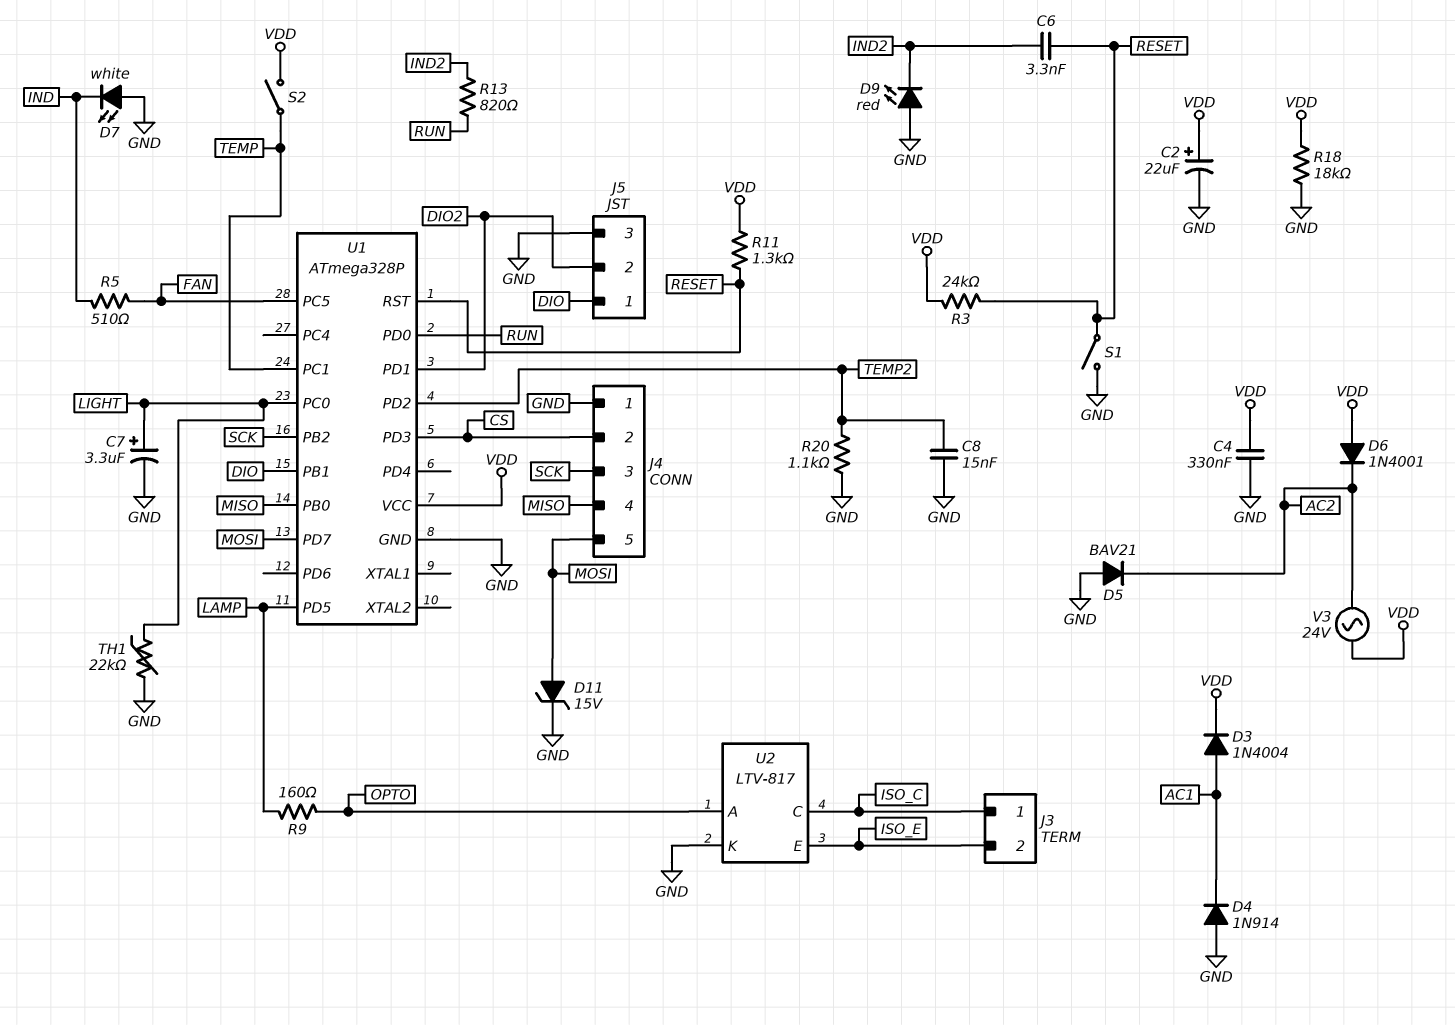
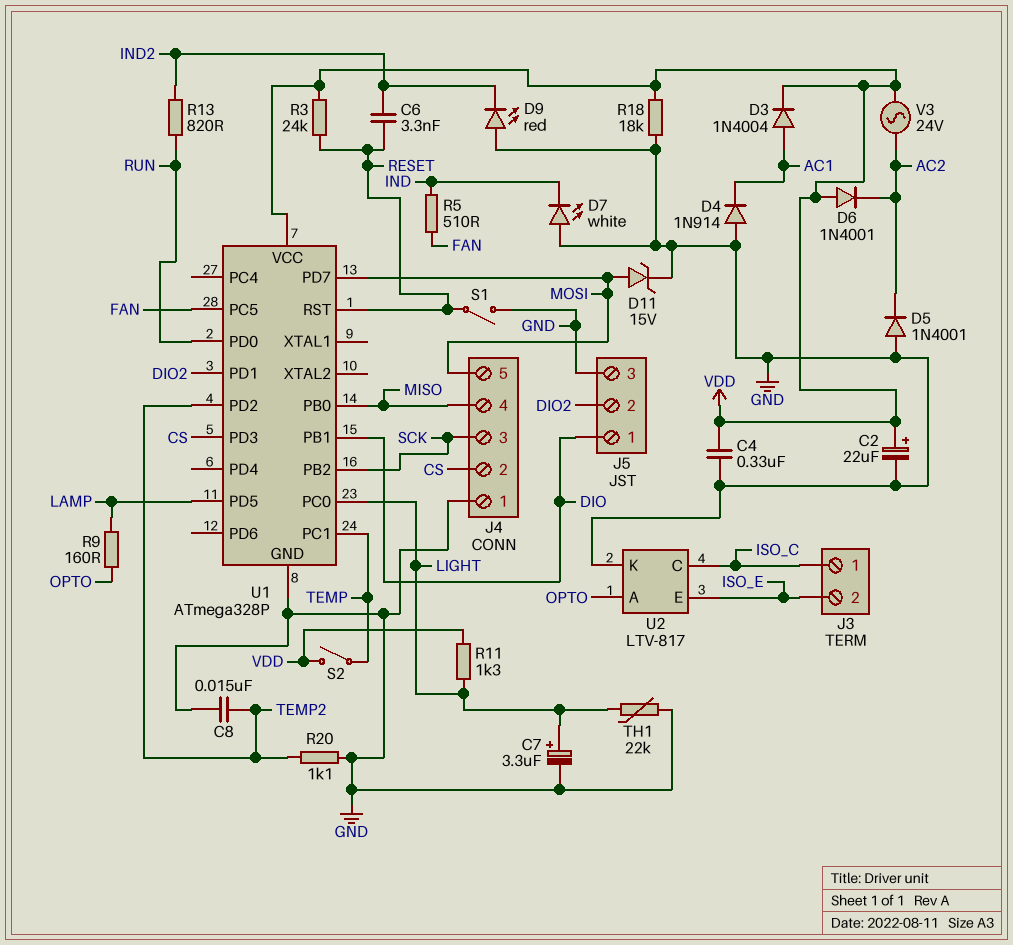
D5: diode BAV21 (A GND, K AC2) -> diode 1N4001 (A GND, K AC2)
R11: 1.3k (RESET, VDD) -> 1.3k (LIGHT, VDD)

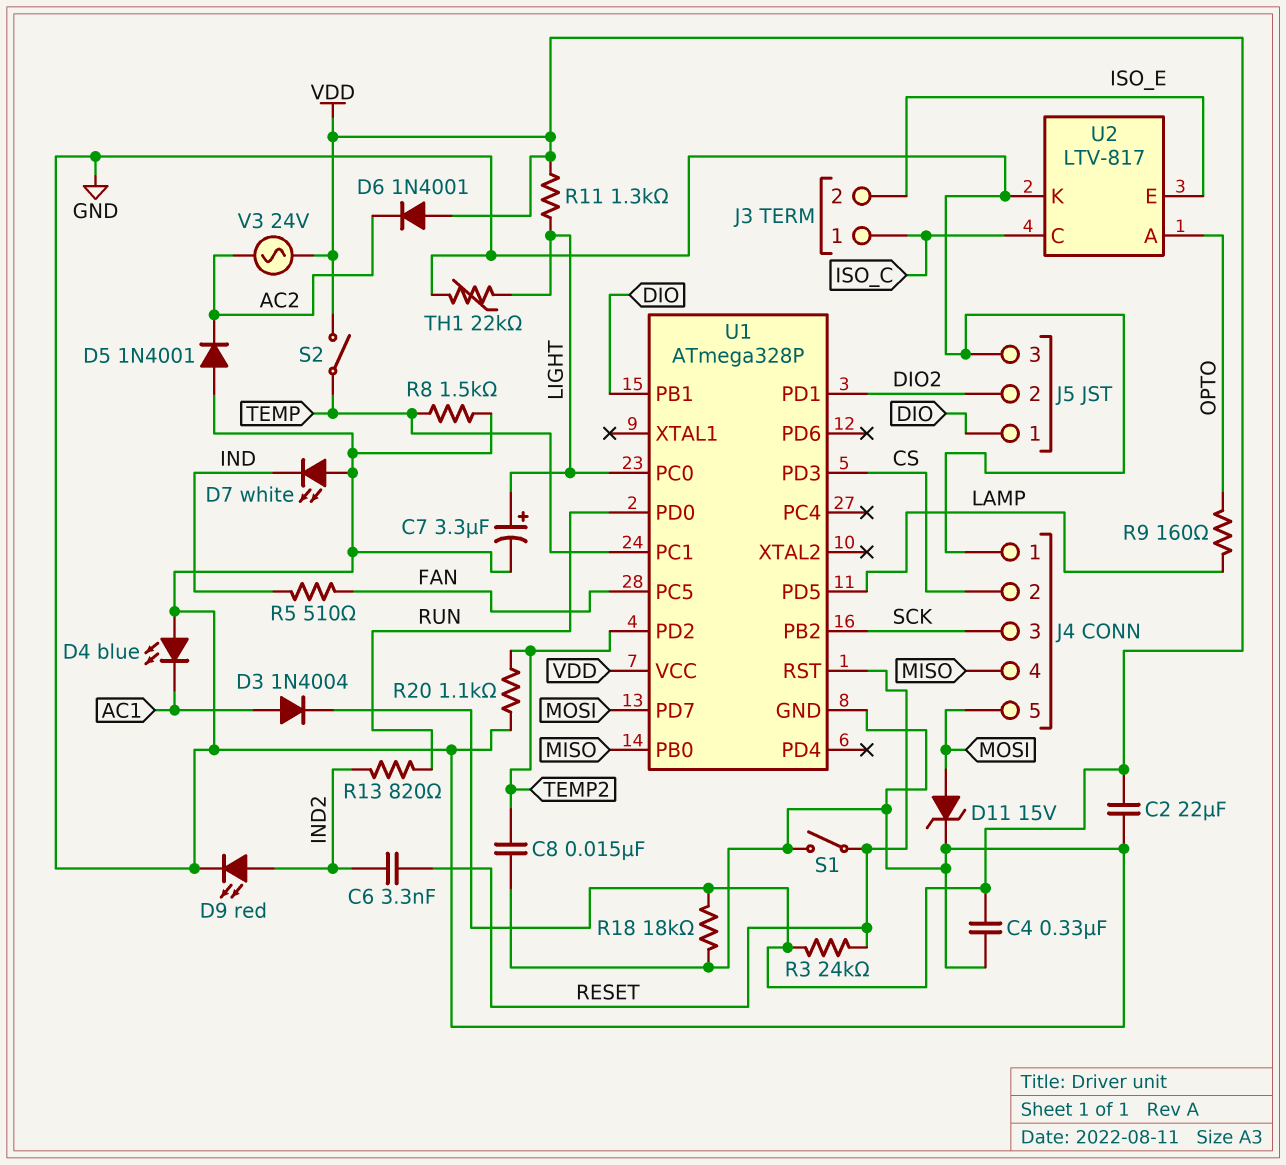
C2: 22uF (plus VDD, minus GND) -> 22uF (GND, VDD)
D4: diode 1N914 (A GND, K AC1) -> LED blue (A GND, K AC1)
D9: LED red (A GND, K IND2) -> LED red (A IND2, K GND)
R8: none -> 1.5k (GND, TEMP)

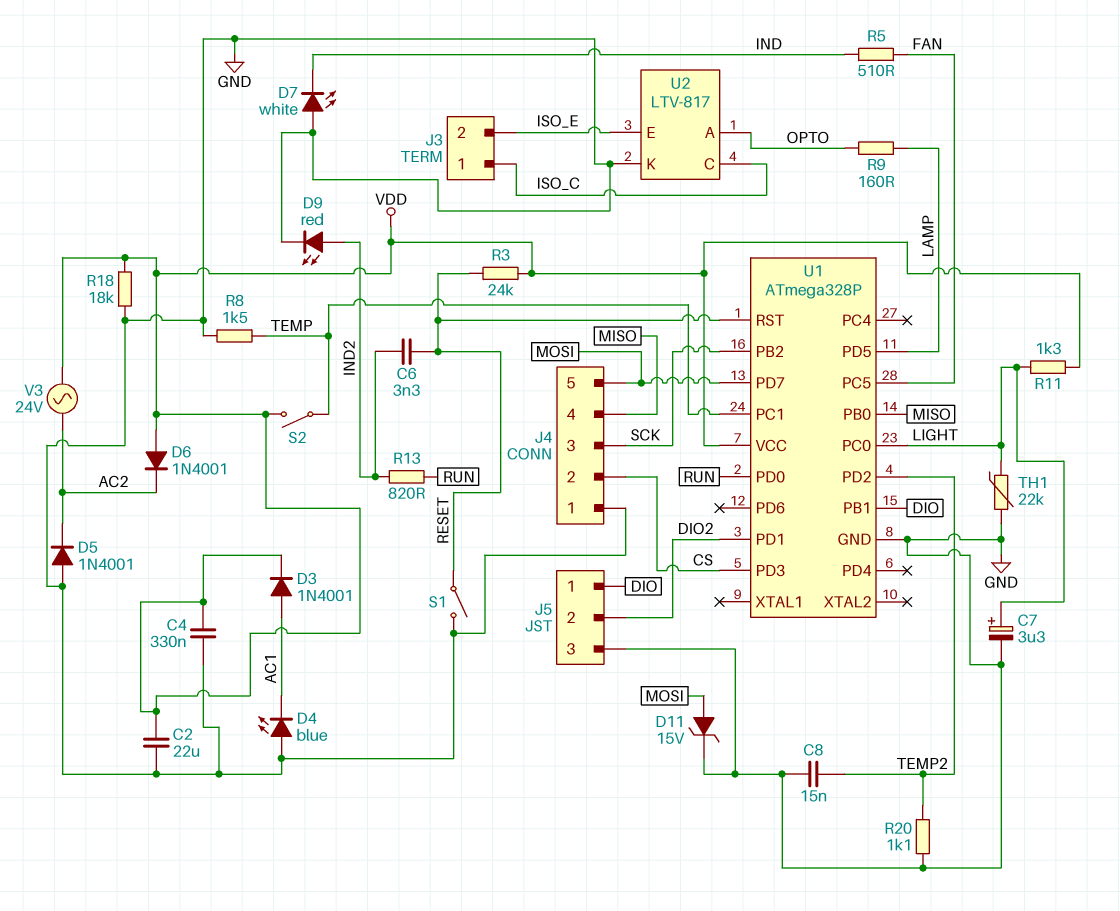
D3: diode 1N4004 (A AC1, K VDD) -> diode 1N4001 (A AC1, K VDD)

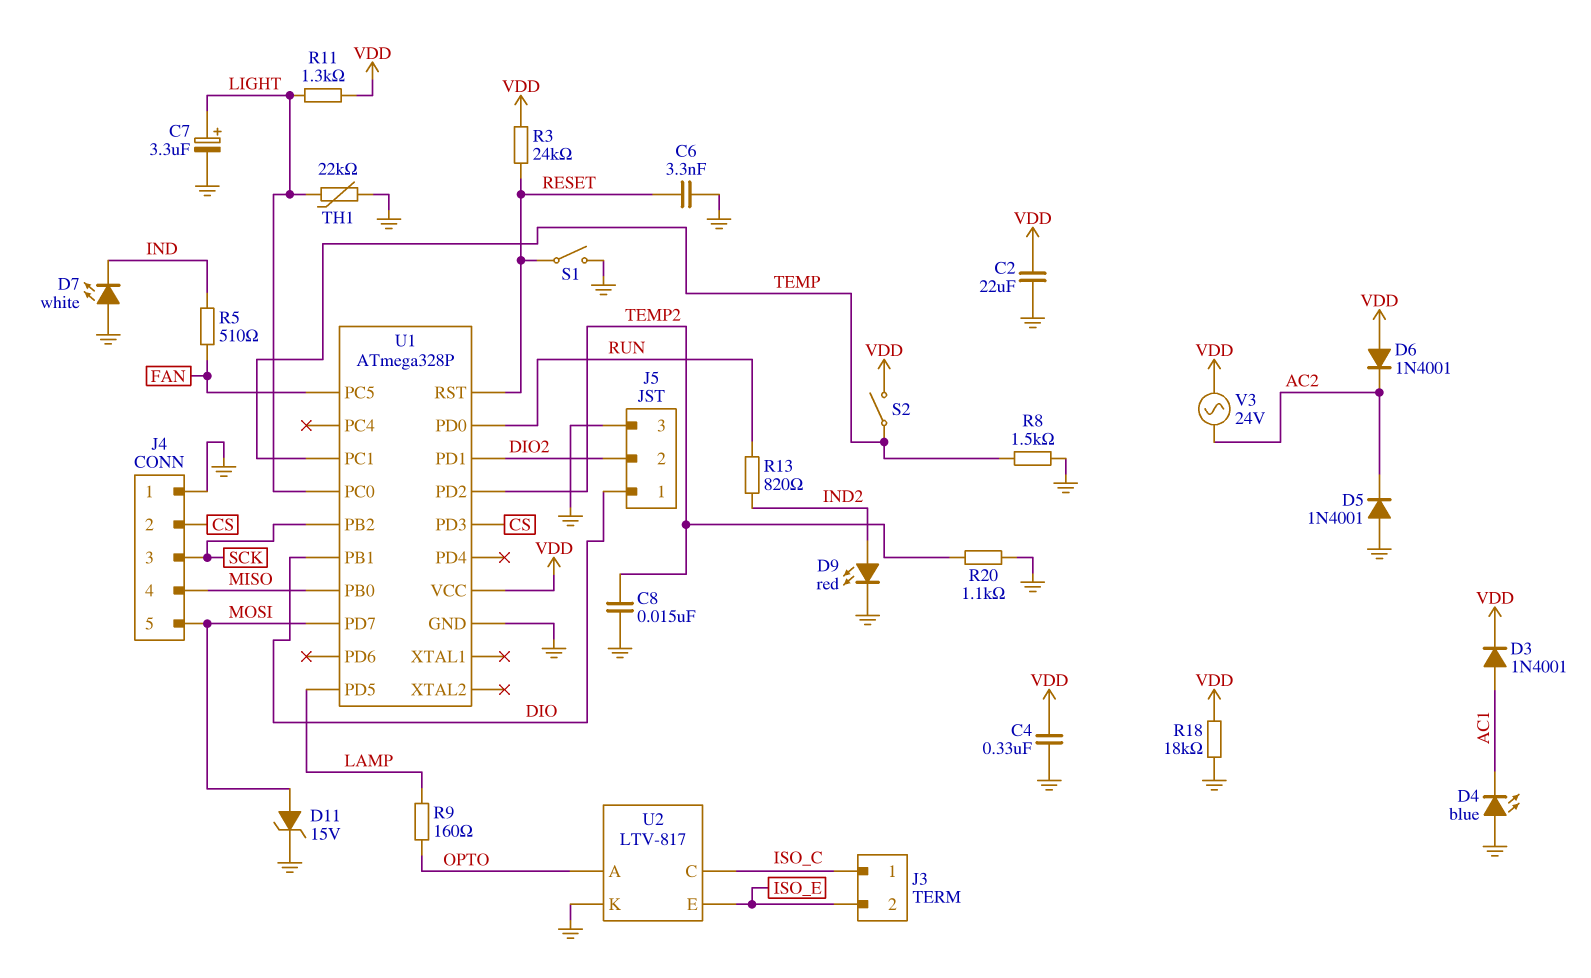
C6: 3.3nF (IND2, RESET) -> 3.3nF (GND, RESET)

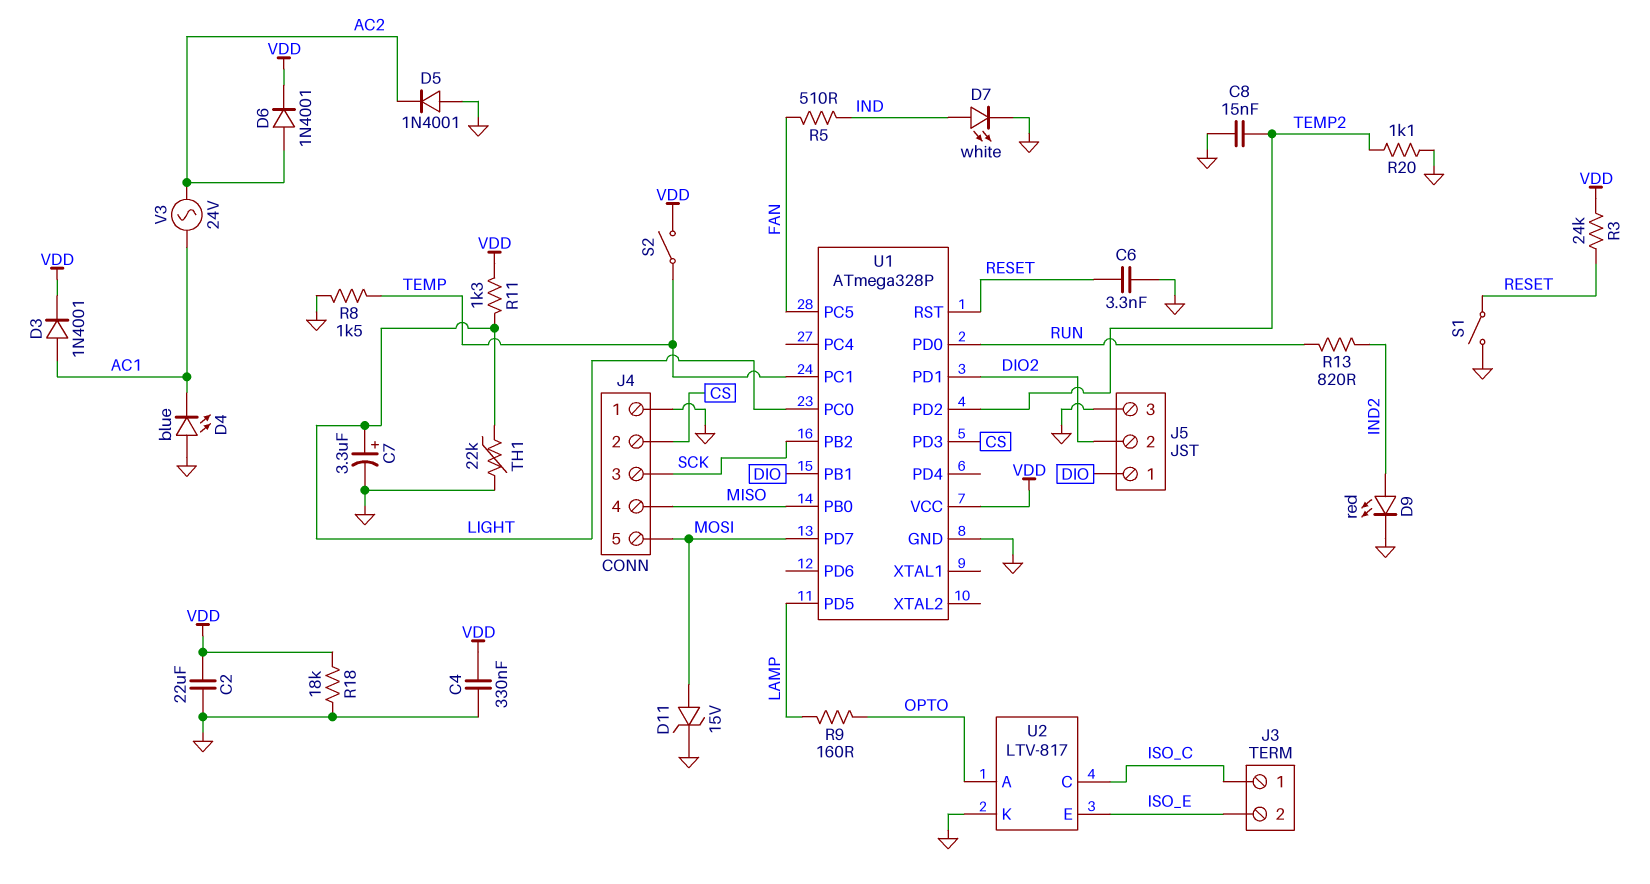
D6: diode 1N4001 (A VDD, K AC2) -> diode 1N4001 (A AC2, K VDD)
D7: LED white (A GND, K IND) -> LED white (A IND, K GND)
V3: AC 24V (AC2, VDD) -> AC 24V (AC1, AC2)

